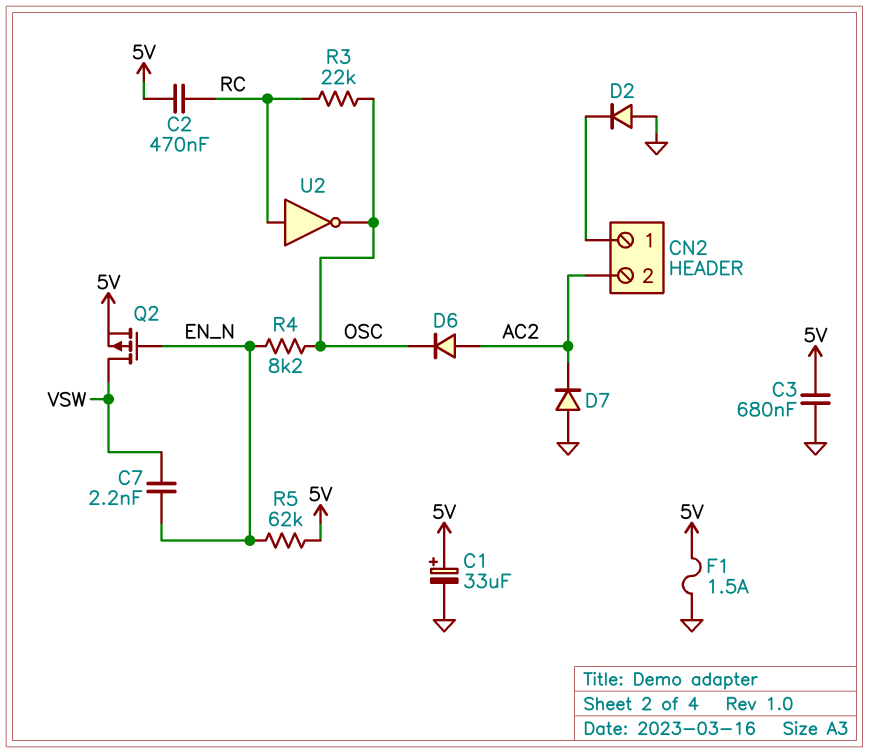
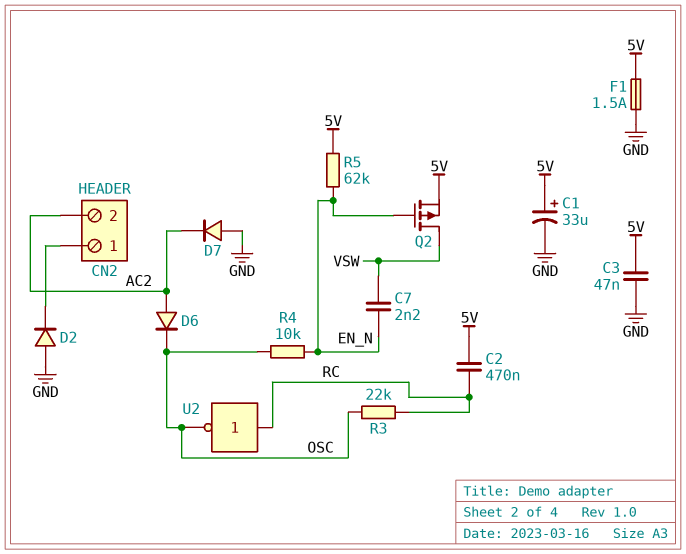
C3: 680nF (5V, GND) -> 47nF (5V, GND)
R4: 8.2k (EN_N, OSC) -> 10k (EN_N, OSC)

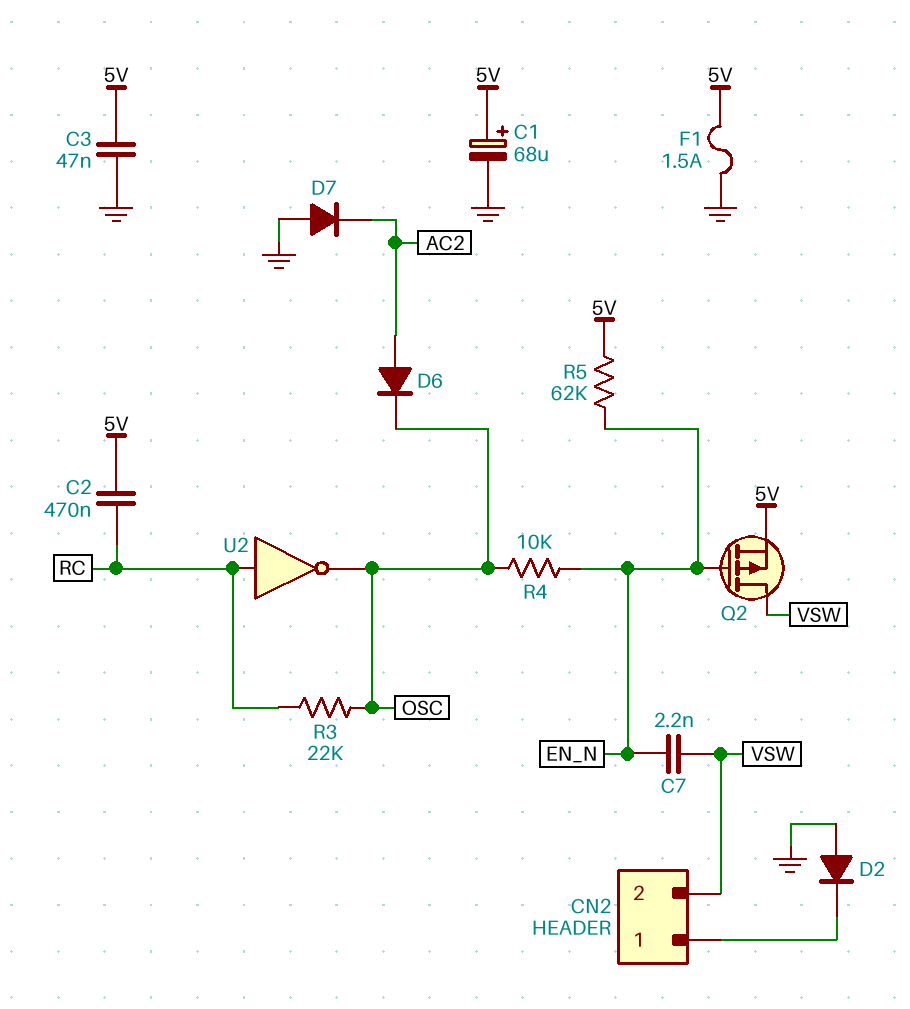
C1: 33uF (plus 5V, minus GND) -> 68uF (plus 5V, minus GND)
CN2 pin 2: AC2 -> VSW

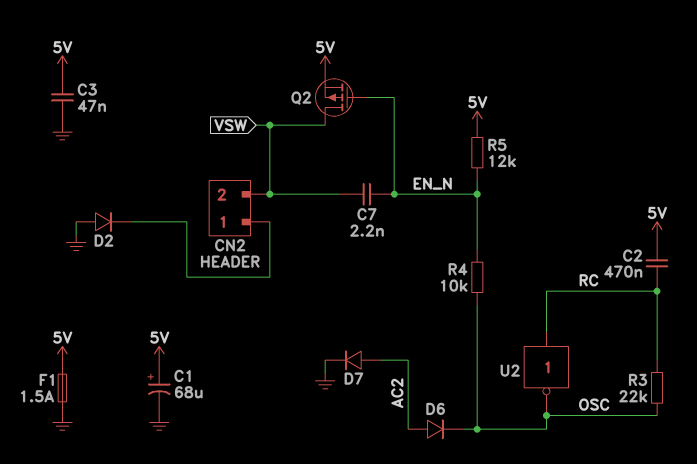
D7: diode (A GND, K AC2) -> diode (A AC2, K GND)
R5: 62k (5V, EN_N) -> 12k (5V, EN_N)

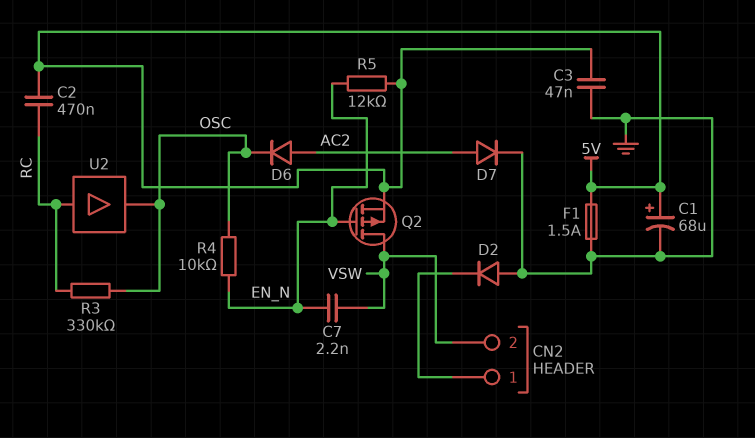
R3: 22k (OSC, RC) -> 330k (OSC, RC)
U2: NOT (in RC, out OSC) -> buffer (in RC, out OSC)

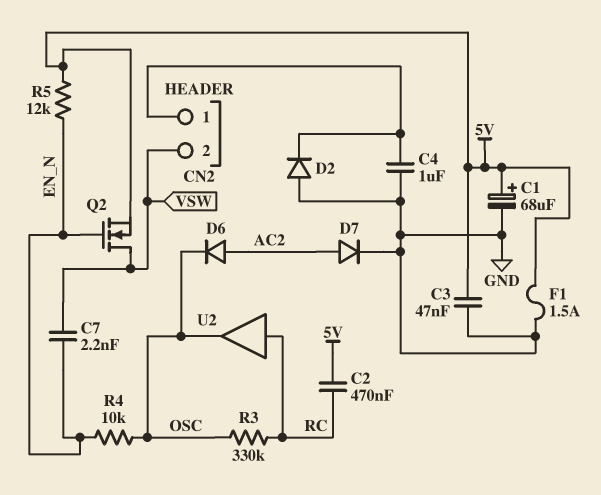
C4: none -> 1uF (CN2/1, GND)
Q2: PMOS (G EN_N, D VSW, S 5V) -> NMOS (G EN_N, D VSW, S 5V)

